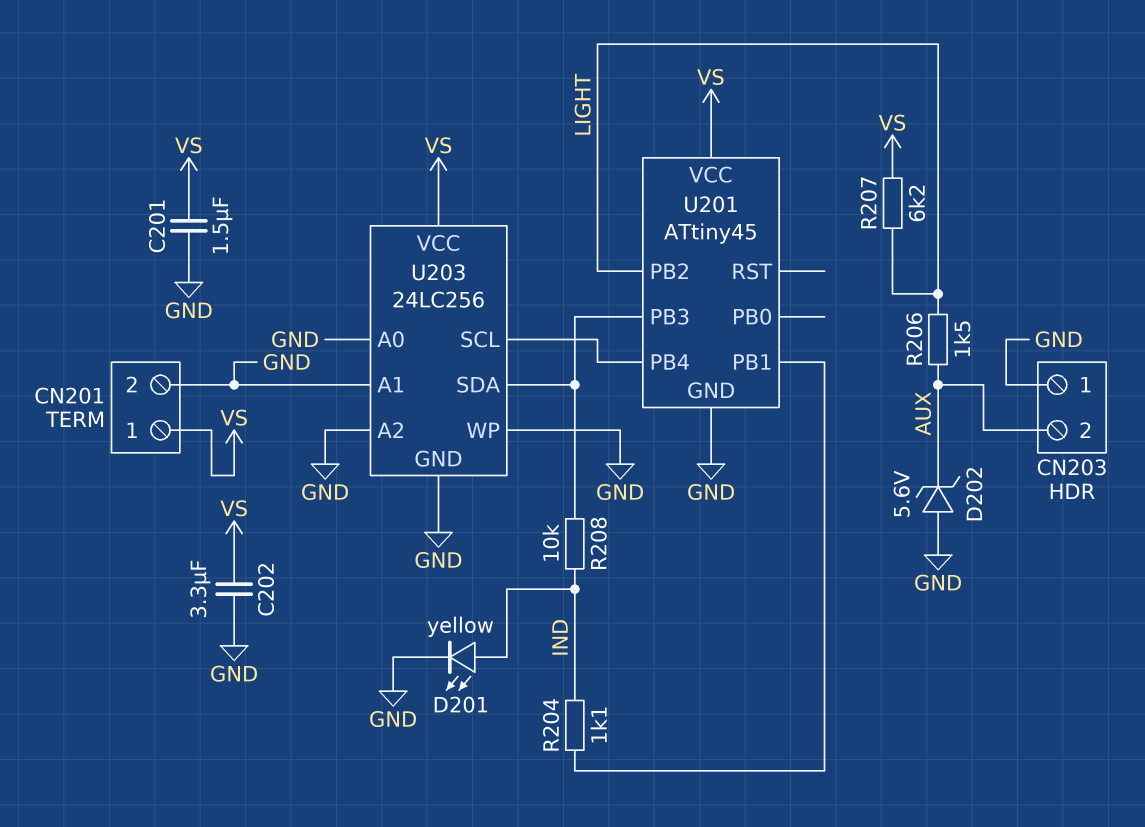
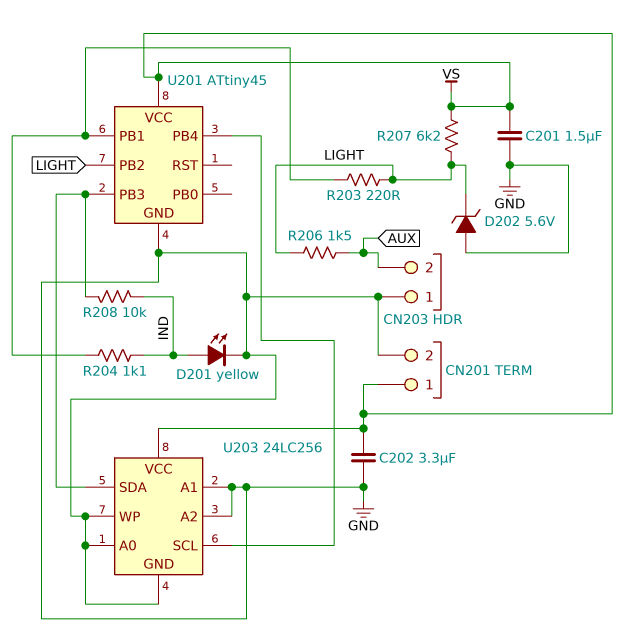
D202: zener 5.6V (A GND, K AUX) -> zener 5.6V (A GND, K LIGHT)
R203: none -> 220 (LIGHT, U201/PB1)

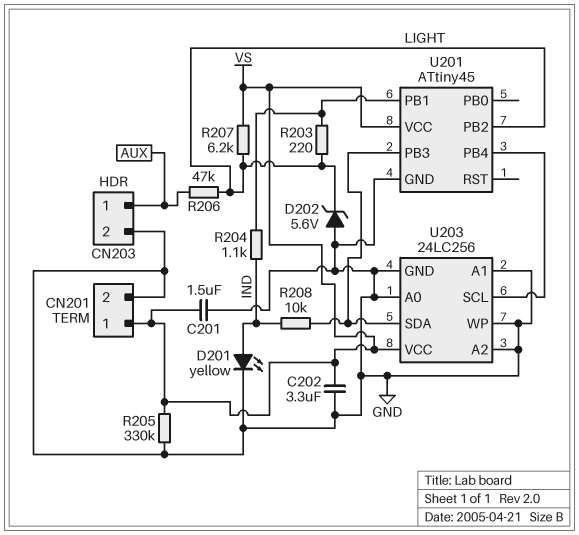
CN203 pin 1: GND -> AUX
CN203 pin 2: AUX -> GND
R205: none -> 330k (GND, VS)
R206: 1.5k (AUX, LIGHT) -> 47k (AUX, LIGHT)

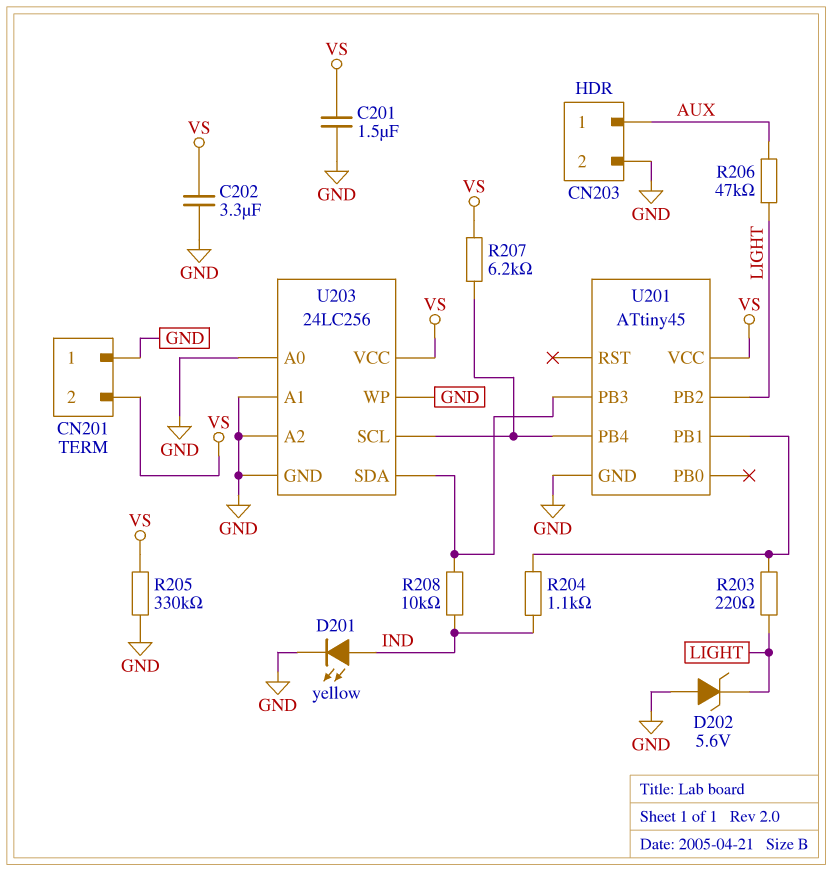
CN201 pin 1: VS -> GND
CN201 pin 2: GND -> VS
R207: 6.2k (LIGHT, VS) -> 6.2k (U201/PB4, VS)

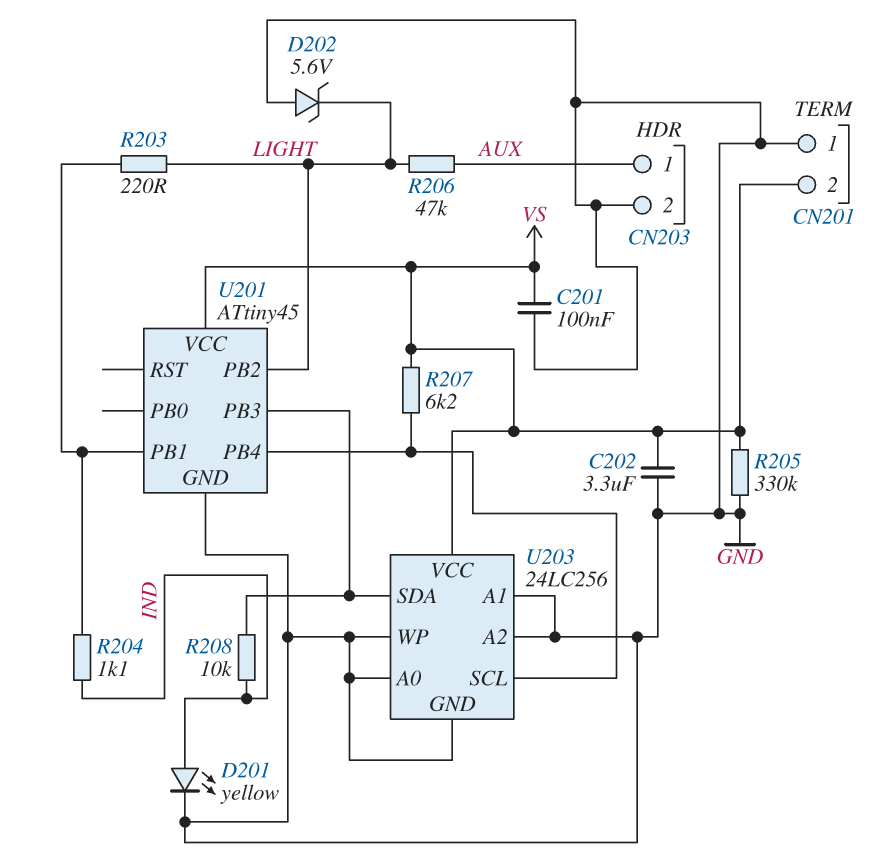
C201: 1.5uF (GND, VS) -> 100nF (GND, VS)

